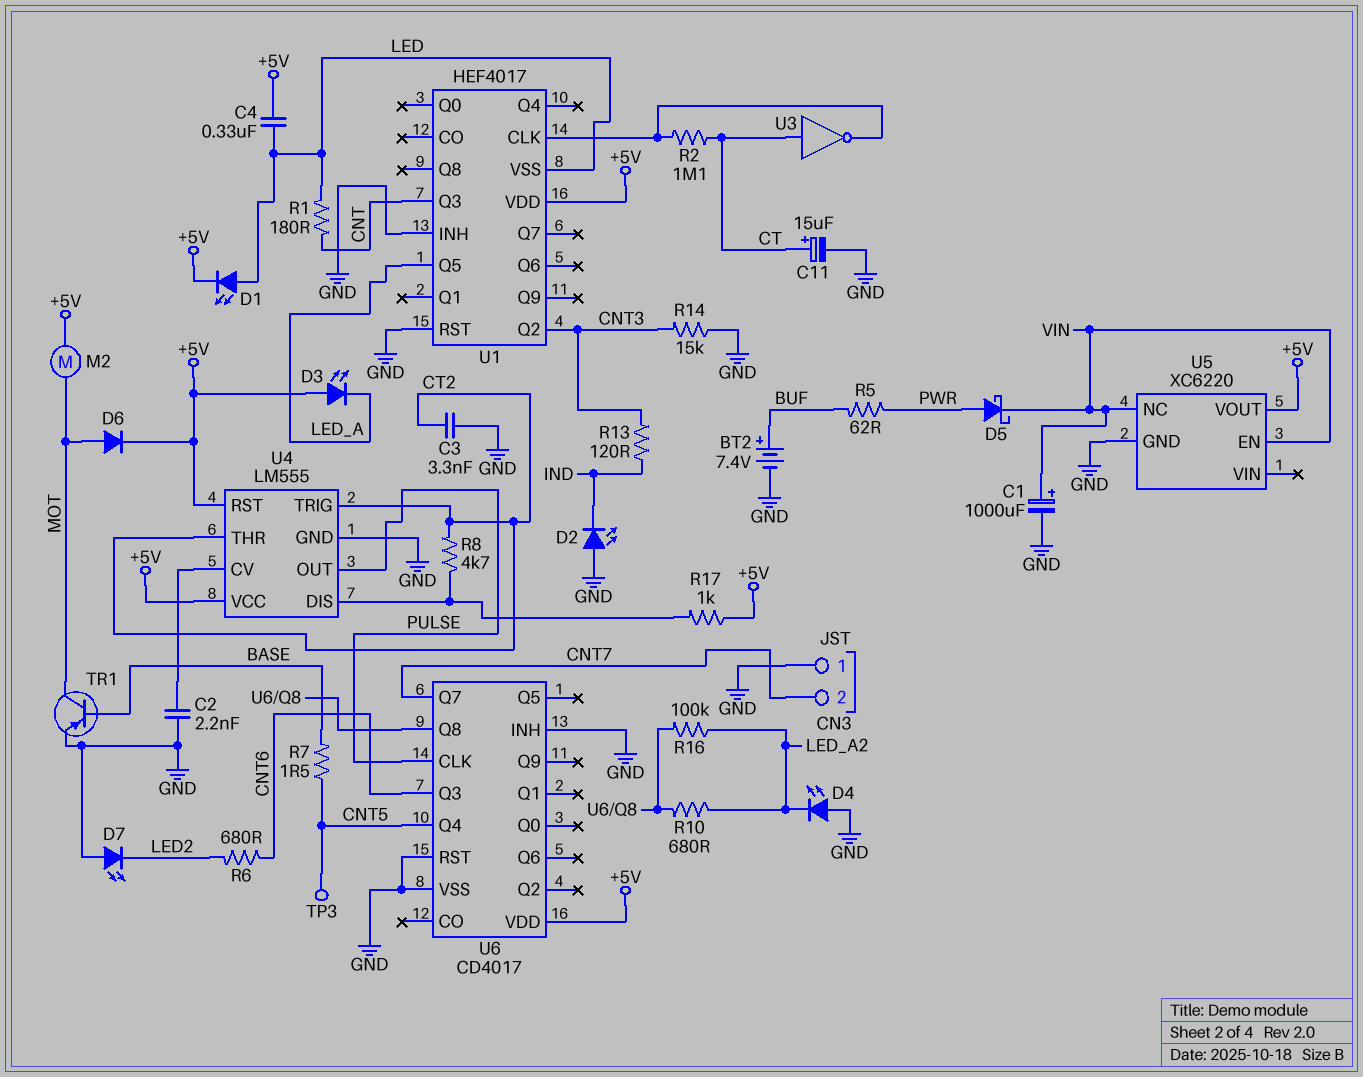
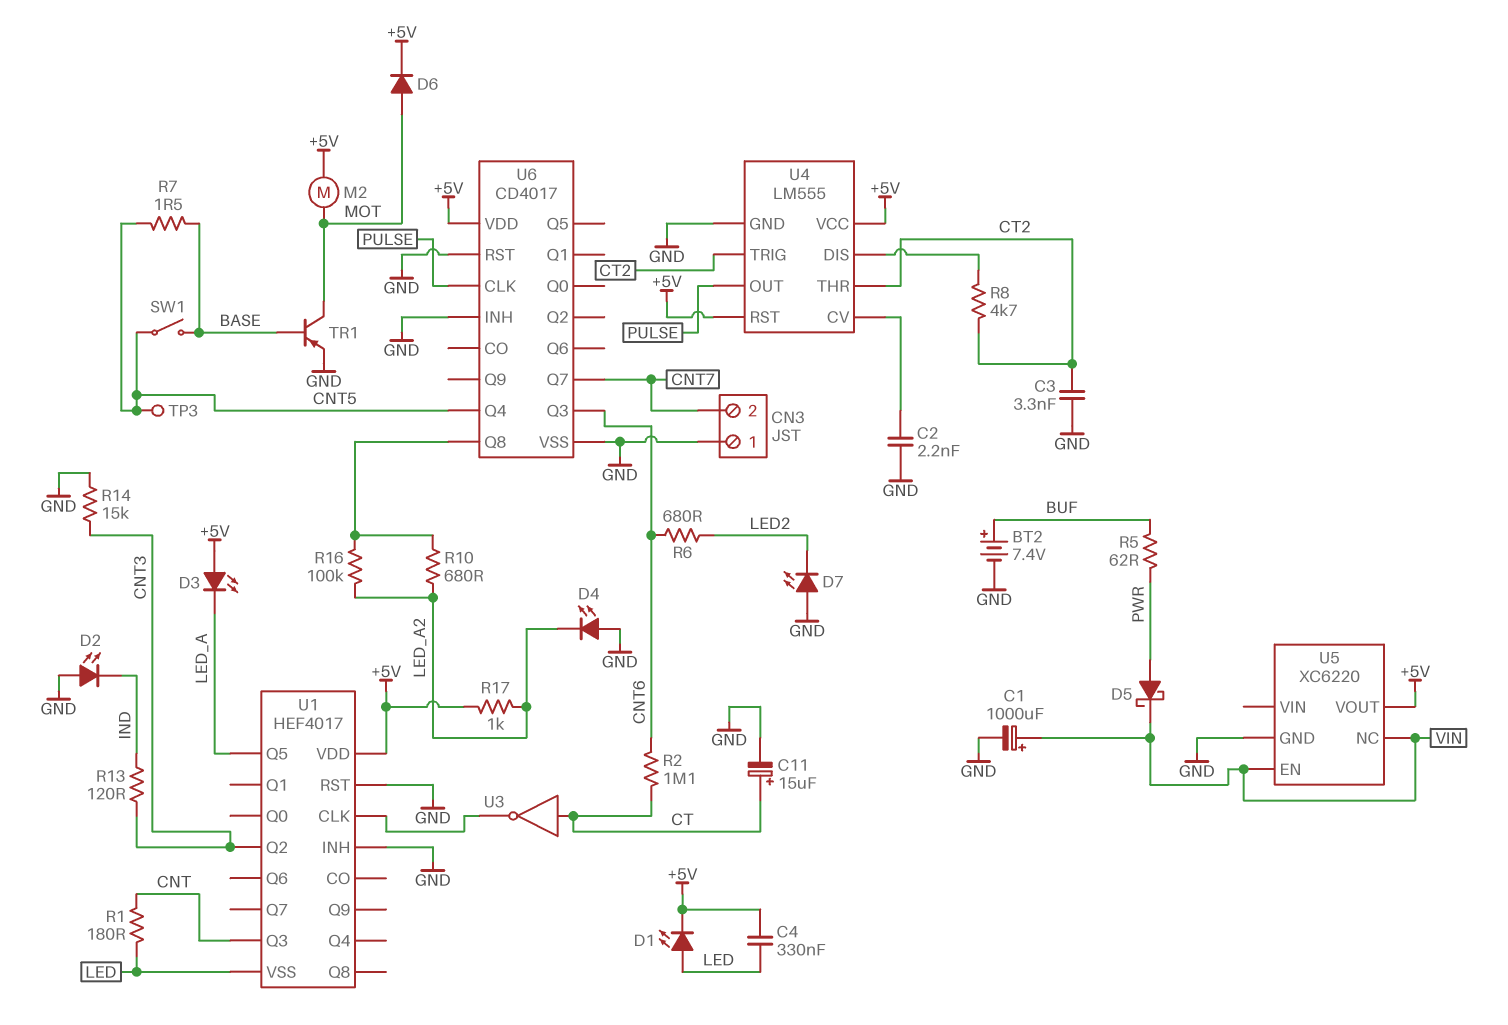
R2: 1.1M (CT, U1/CLK) -> 1.1M (CNT6, CT)
R17: 1k (+5V, U4/DIS) -> 1k (+5V, LED_A2)
SW1: none -> switch (BASE, CNT5)

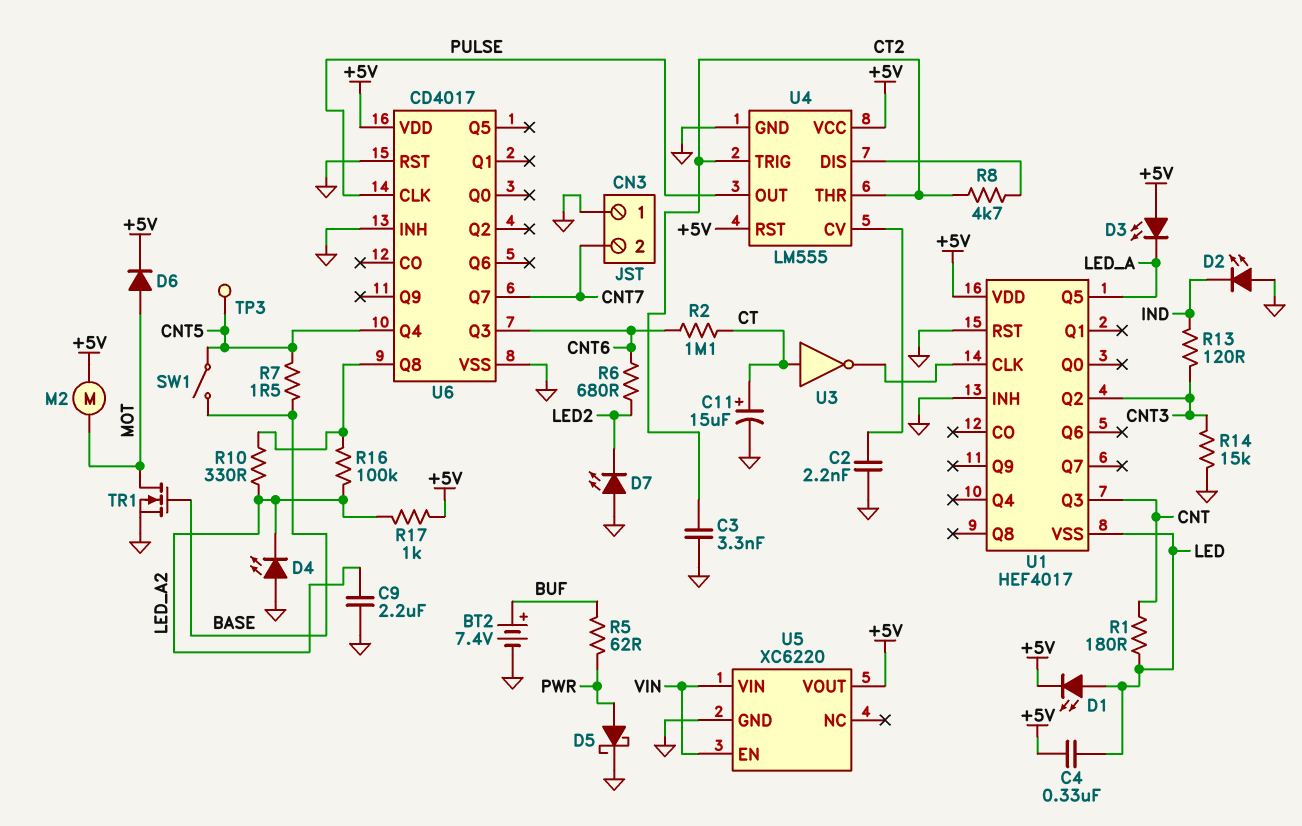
C1: 1000uF (plus VIN, minus GND) -> none
C9: none -> 2.2uF (GND, LED_A2)
D5: schottky (A PWR, K VIN) -> schottky (A PWR, K GND)
R10: 680 (LED_A2, U6/Q8) -> 330 (LED_A2, U6/Q8)
TR1: PNP (B BASE, C MOT, E GND) -> NMOS (G BASE, D MOT, S GND)
U5 pin NC: VIN -> none
U5 pin VIN: none -> VIN

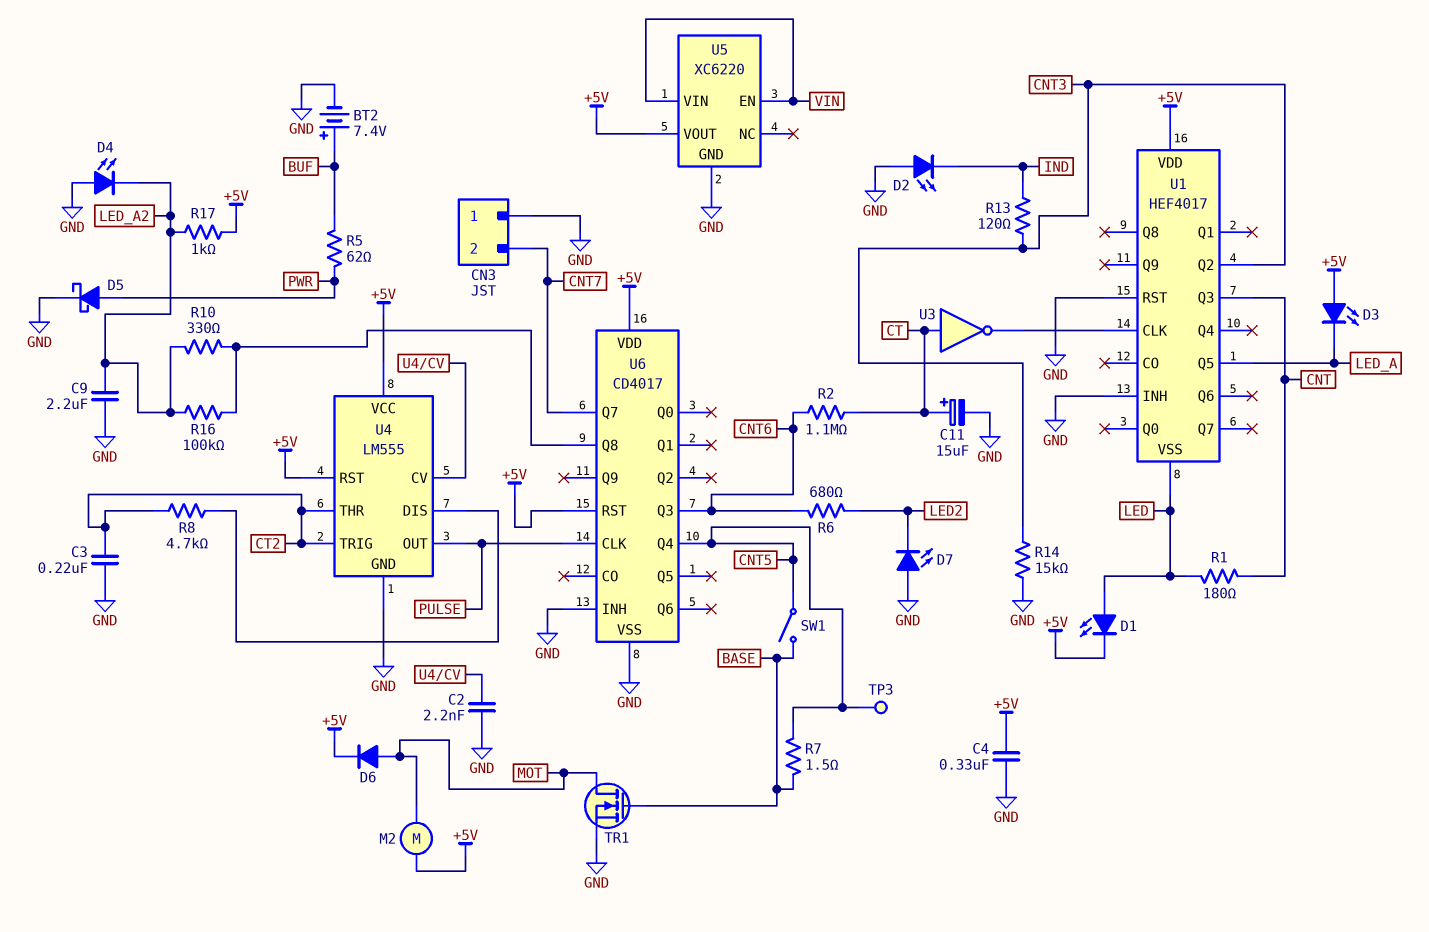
C3: 3.3nF (CT2, GND) -> 220nF (CT2, GND)
C4: 330nF (+5V, LED) -> 330nF (+5V, GND)
U6 pin RST: GND -> +5V

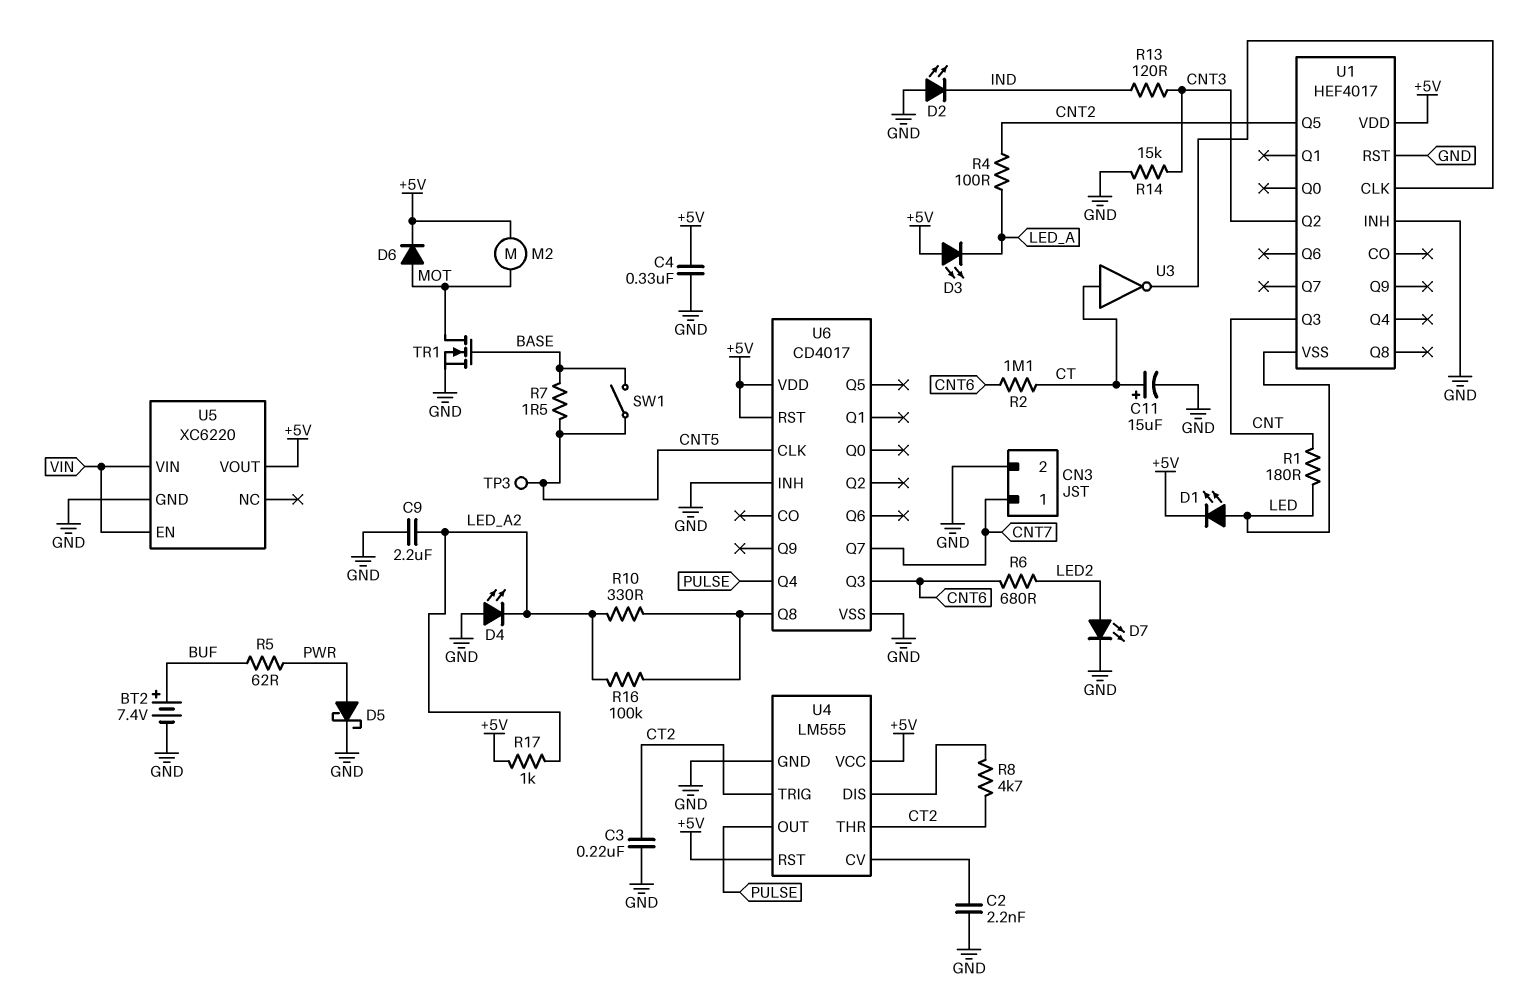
CN3 pin 1: GND -> CNT7
CN3 pin 2: CNT7 -> GND
D7: LED (A GND, K LED2) -> LED (A LED2, K GND)
R4: none -> 100 (CNT2, LED_A)
U1 pin Q5: LED_A -> CNT2
U6 pin CLK: PULSE -> CNT5
U6 pin Q4: CNT5 -> PULSE

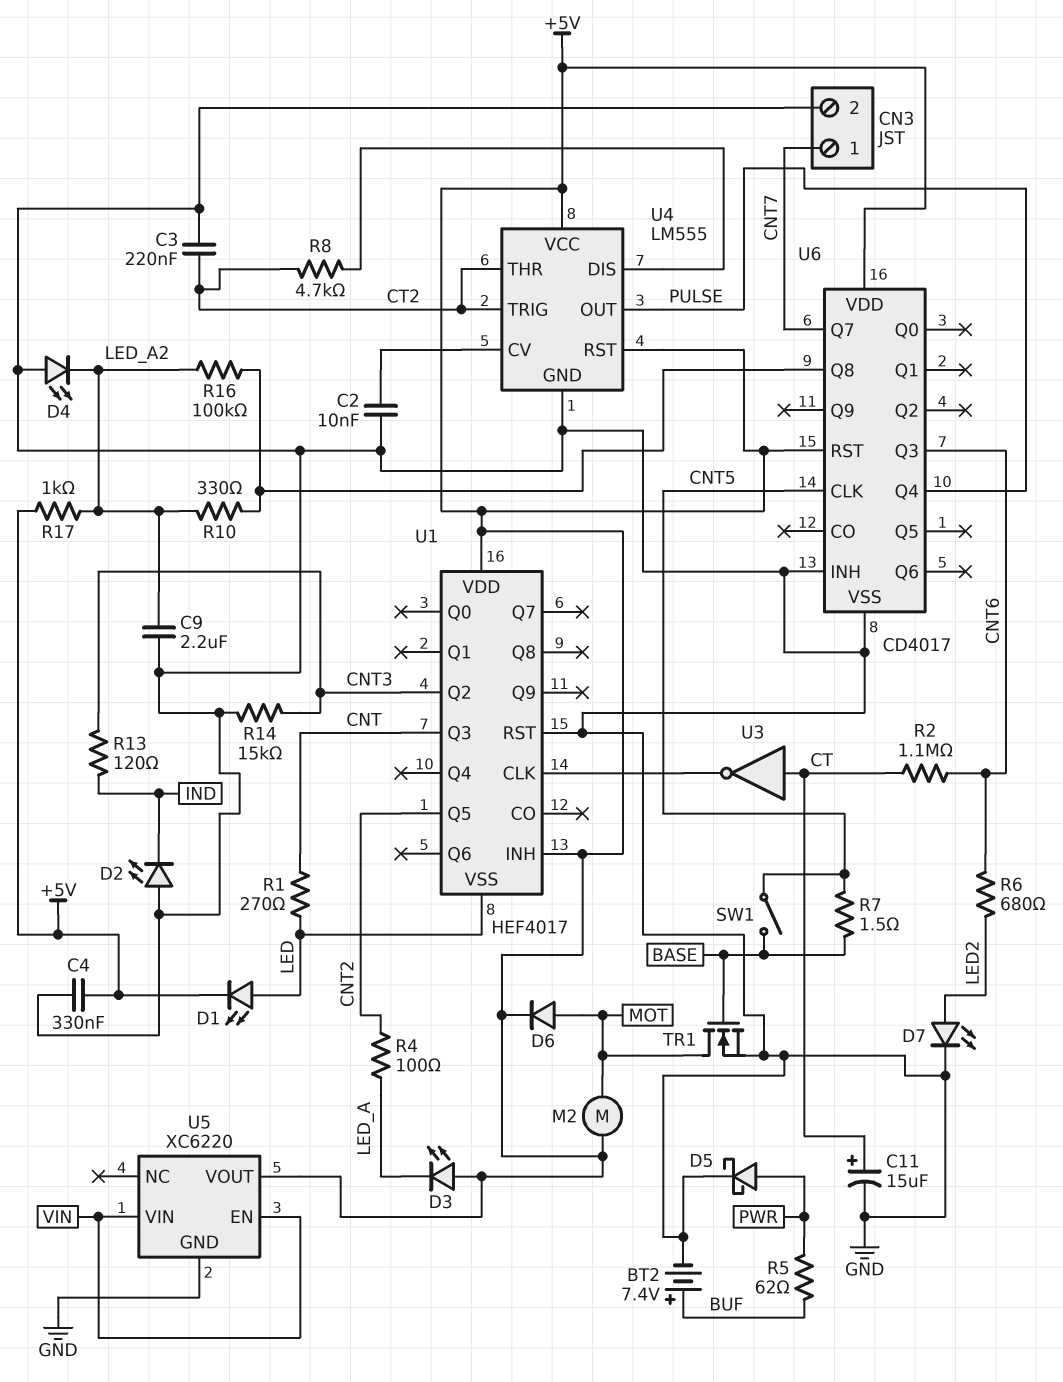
C2: 2.2nF (GND, U4/CV) -> 10nF (GND, U4/CV)
R1: 180 (CNT, LED) -> 270 (CNT, LED)
TP3: test point (CNT5) -> none
U1 pin INH: GND -> +5V

